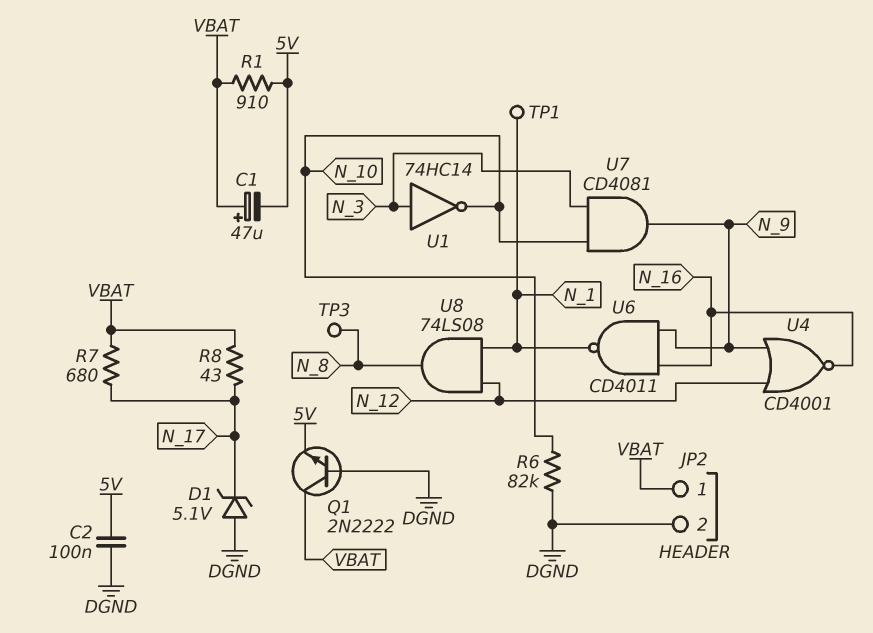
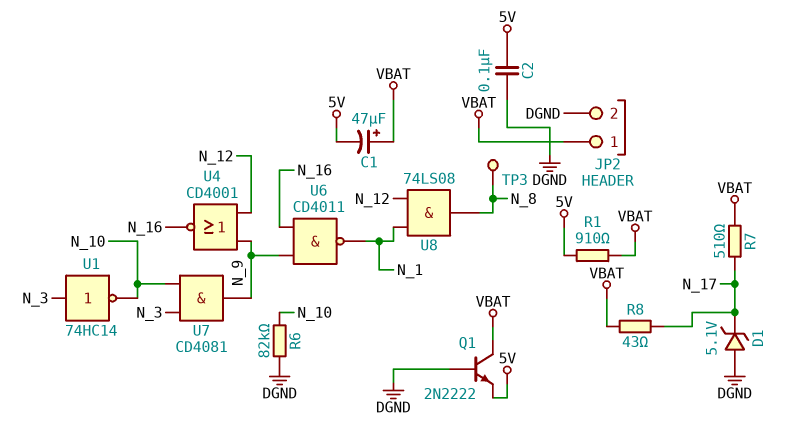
R7: 680 (N_17, VBAT) -> 510 (N_17, VBAT)
TP1: test point (N_1) -> none

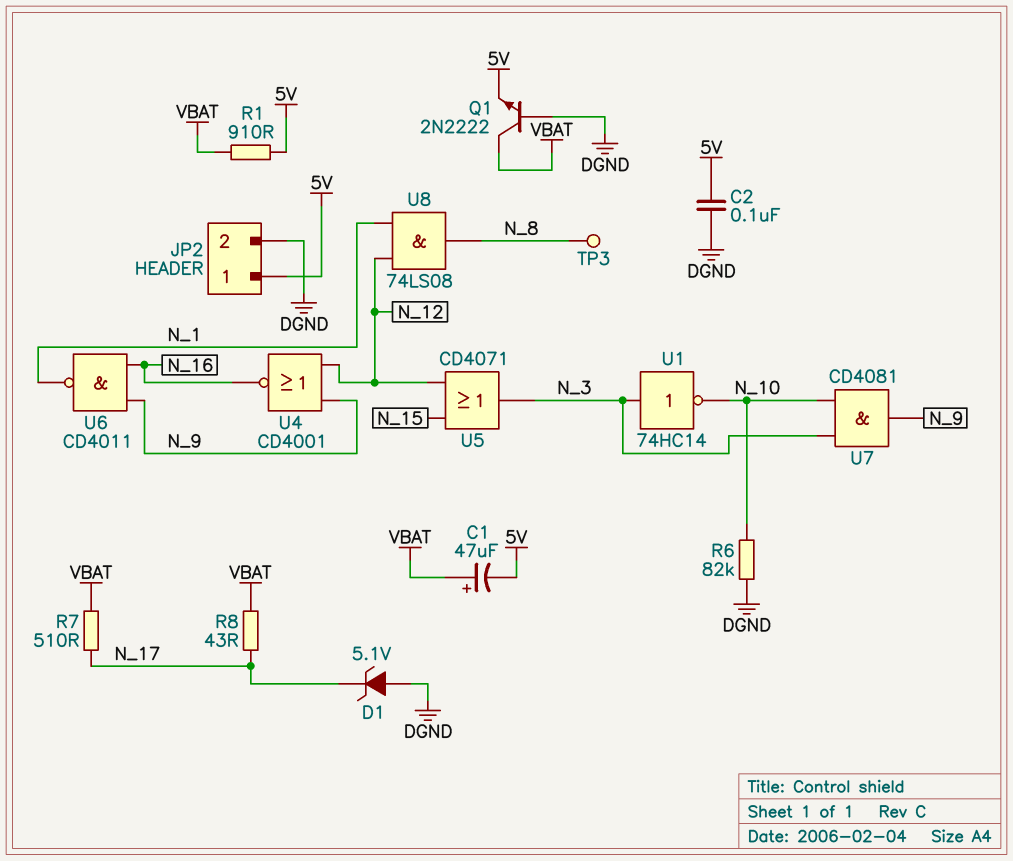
JP2 pin 1: VBAT -> 5V
U5: none -> OR CD4071 (in N_12, in N_15, out N_3)

